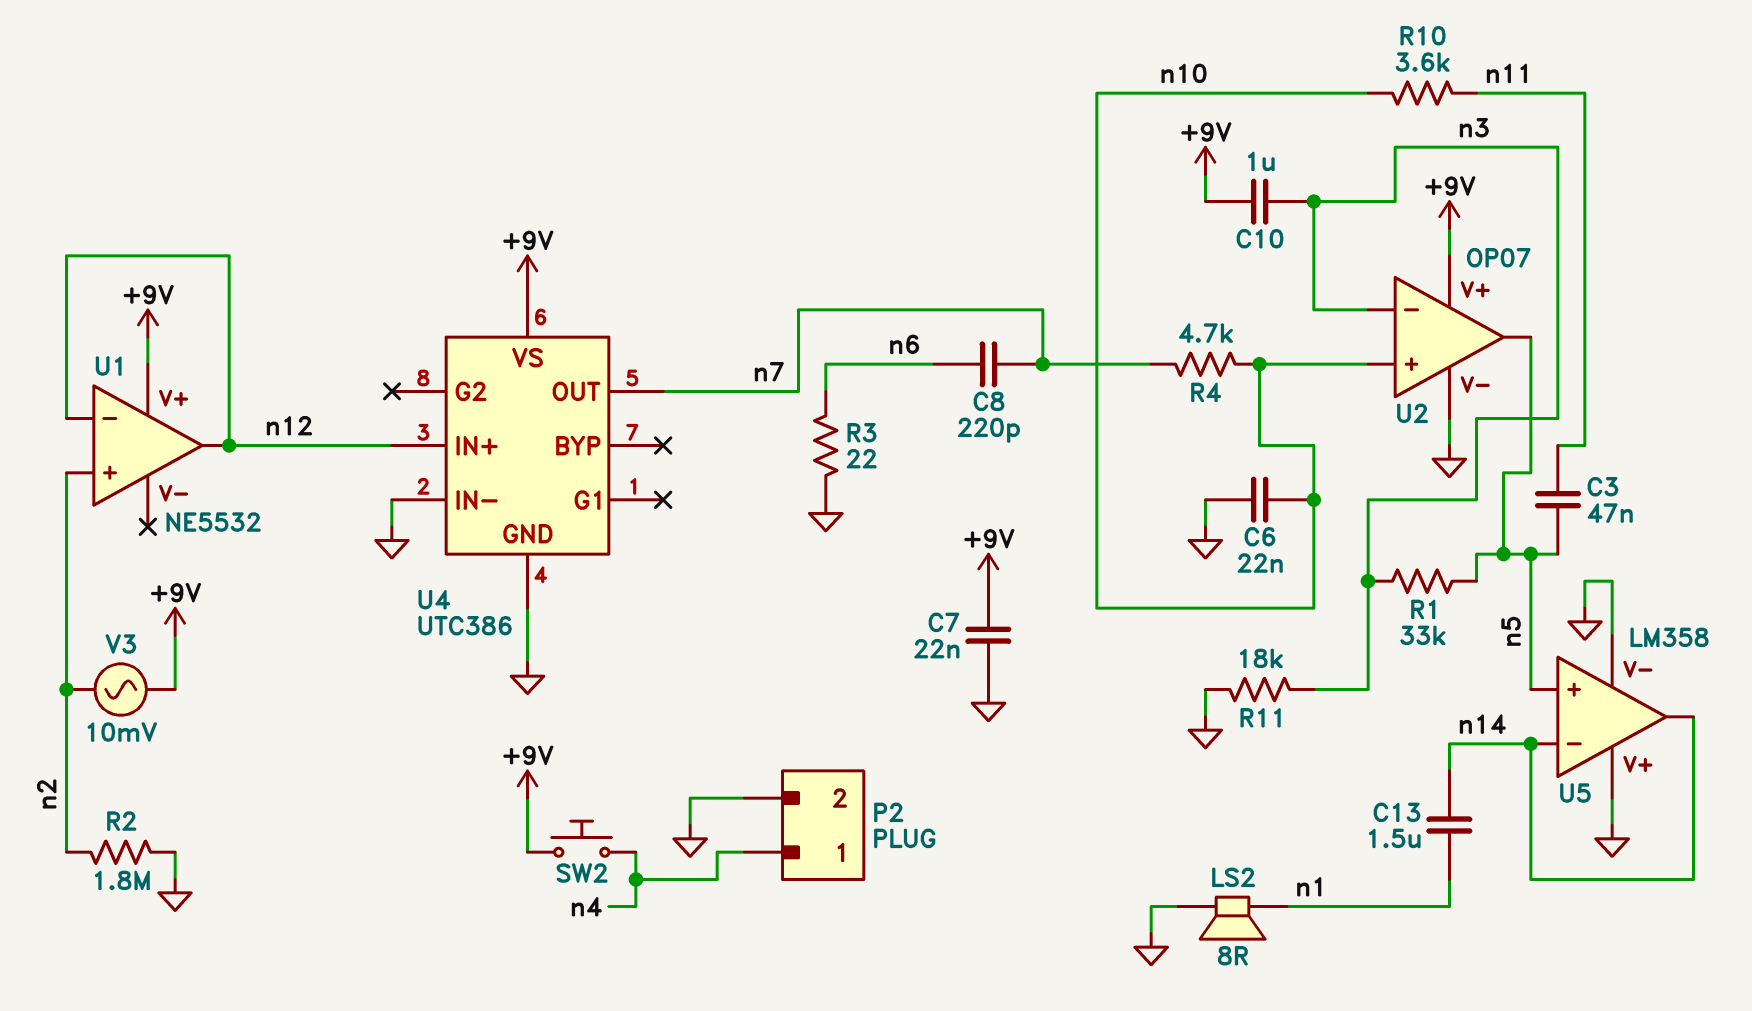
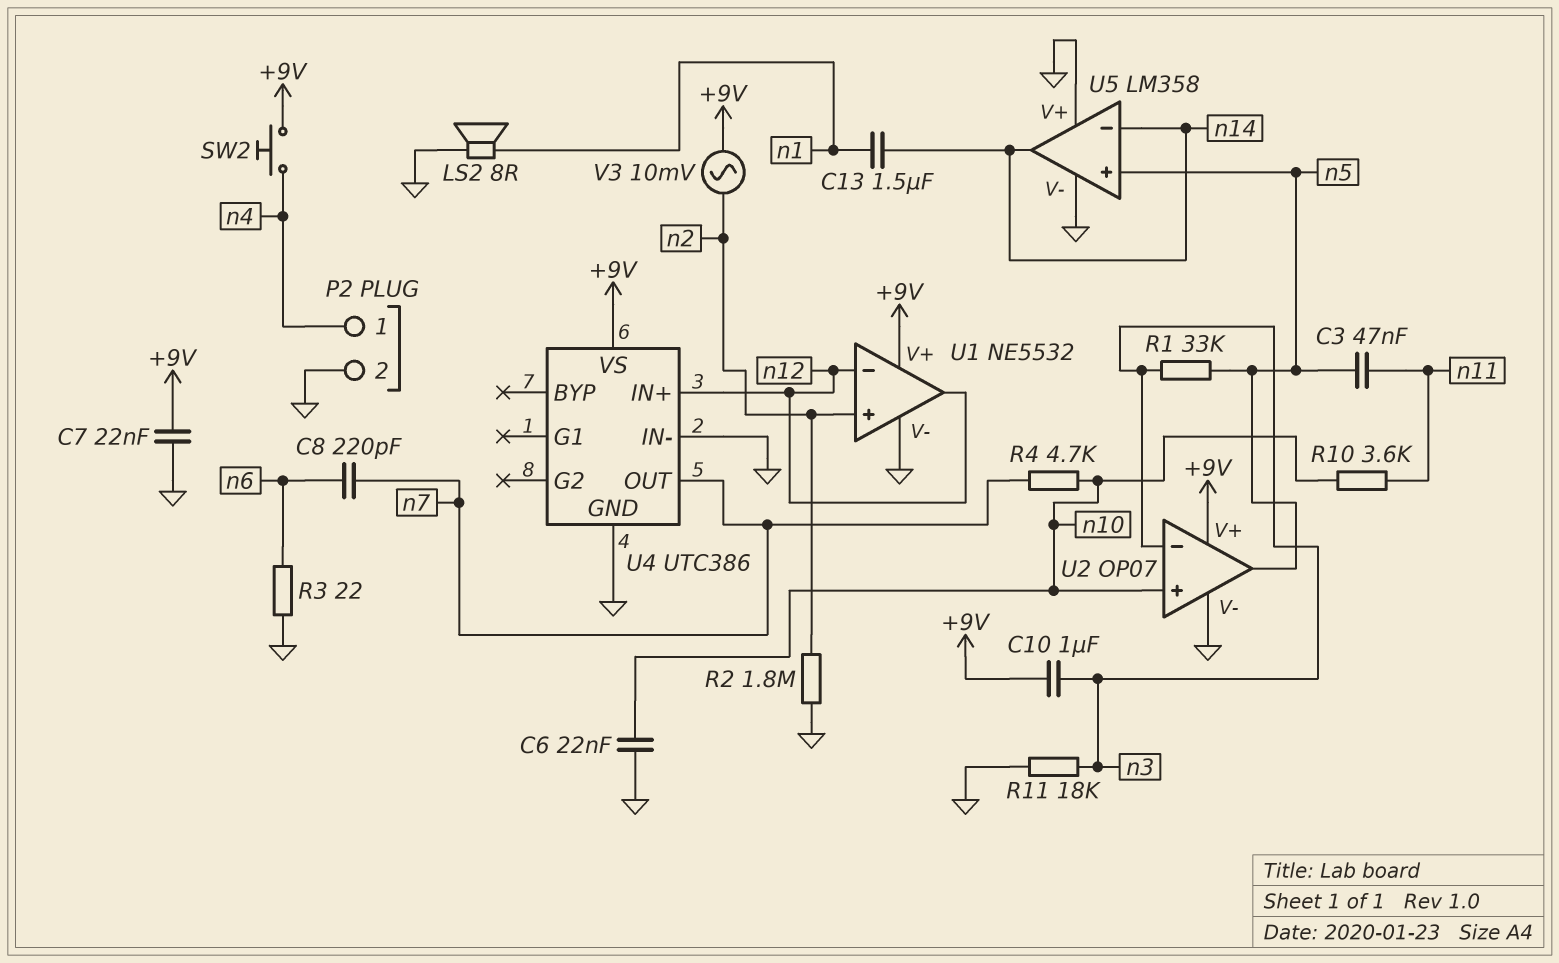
U1 pin V-: none -> GND

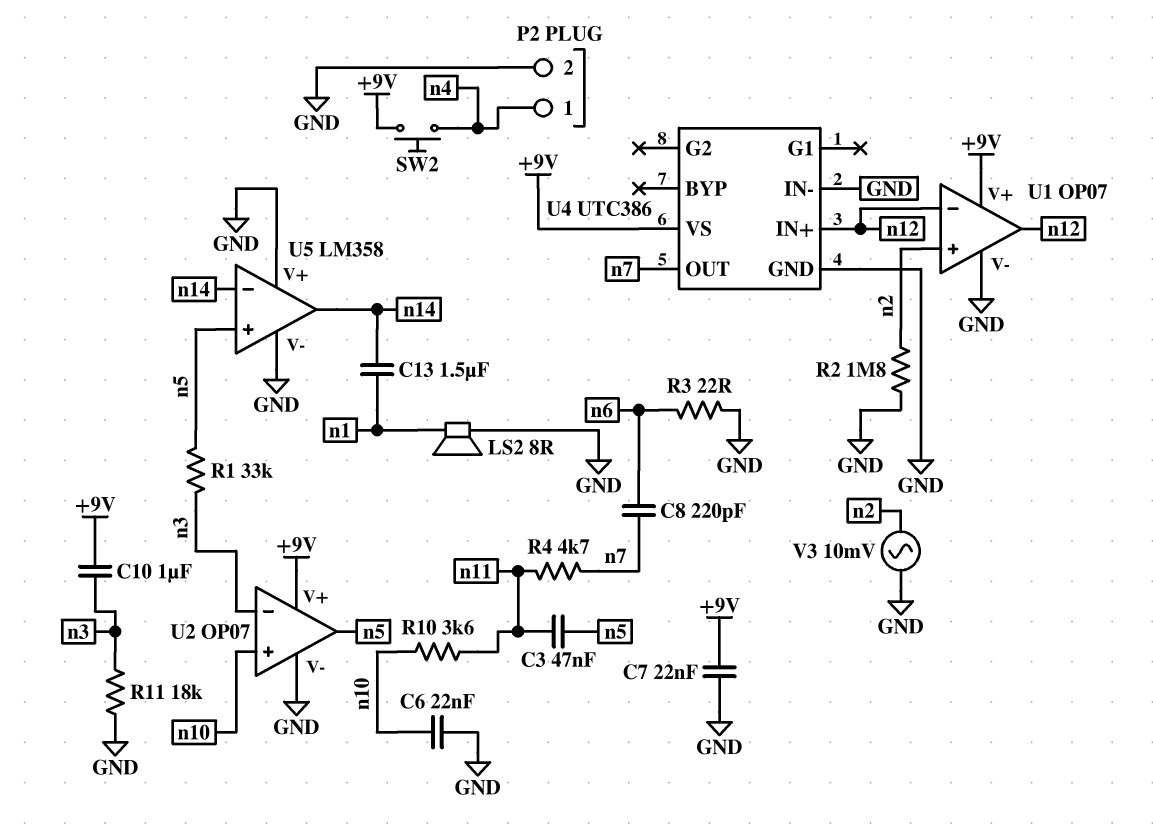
R4: 4.7k (n7, n10) -> 4.7k (n7, n11)
U1: NE5532 -> OP07
V3: AC 10mV (+9V, n2) -> AC 10mV (GND, n2)

